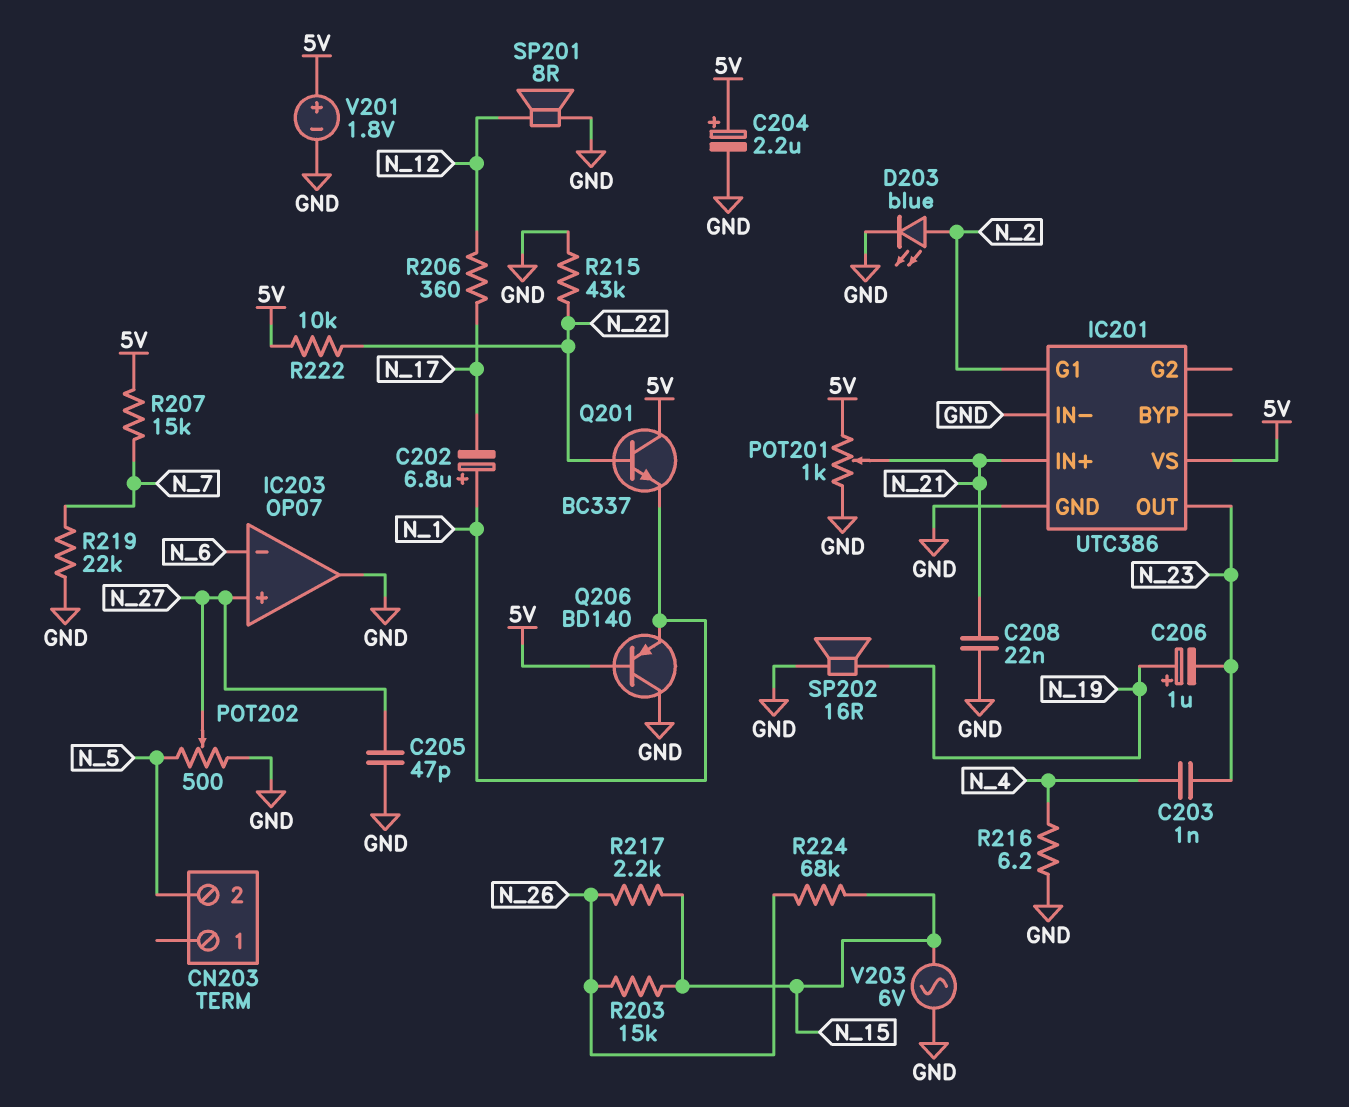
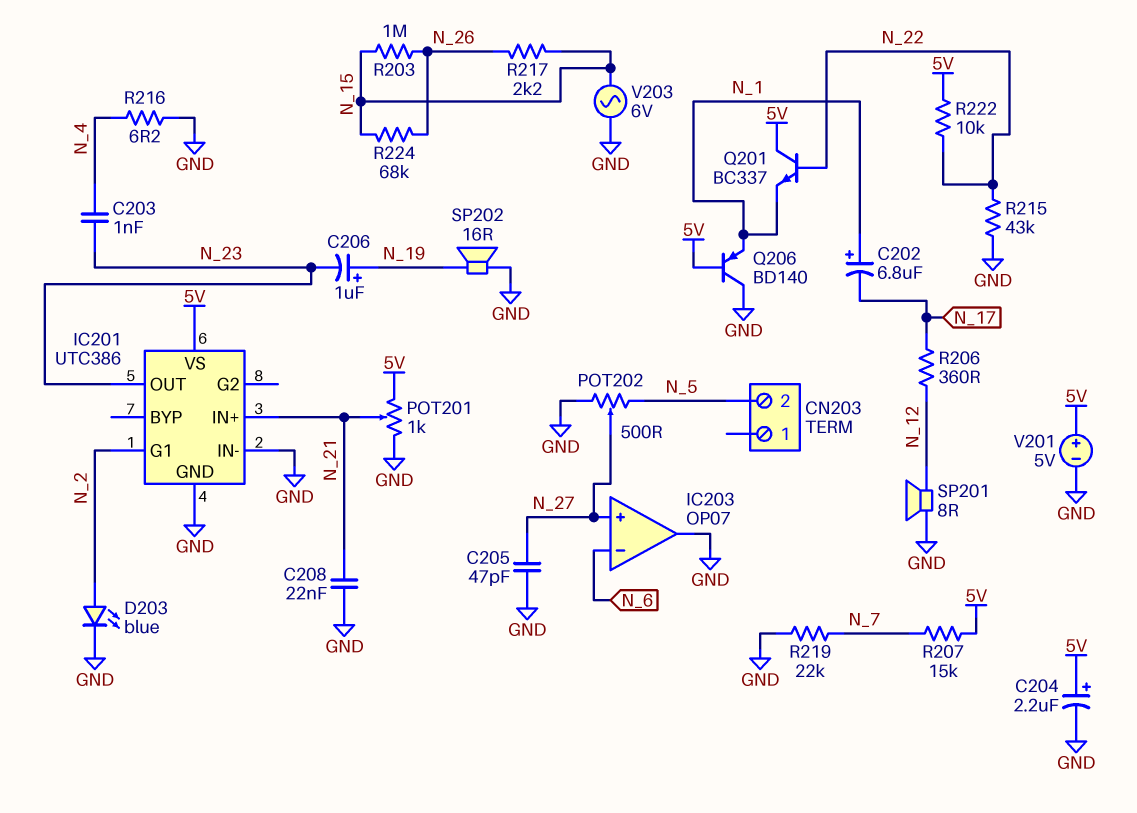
R203: 15k (N_15, N_26) -> 1M (N_15, N_26)
V201: 1.8V (plus 5V, minus GND) -> 5V (plus 5V, minus GND)

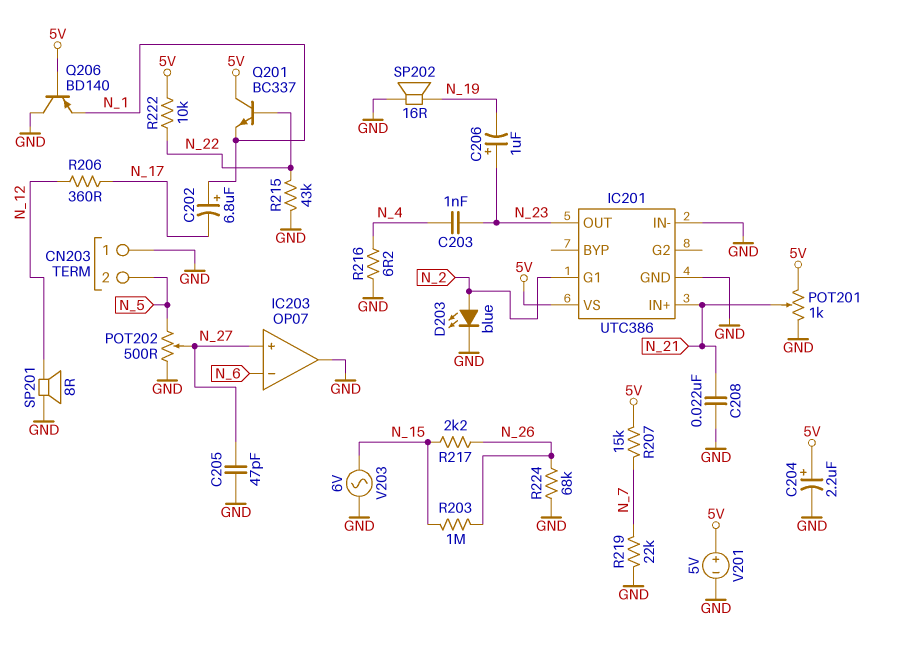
C206: 1uF (plus N_19, minus N_23) -> 1uF (plus N_23, minus N_19)
CN203 pin 1: none -> GND
R224: 68k (N_15, N_26) -> 68k (GND, N_26)

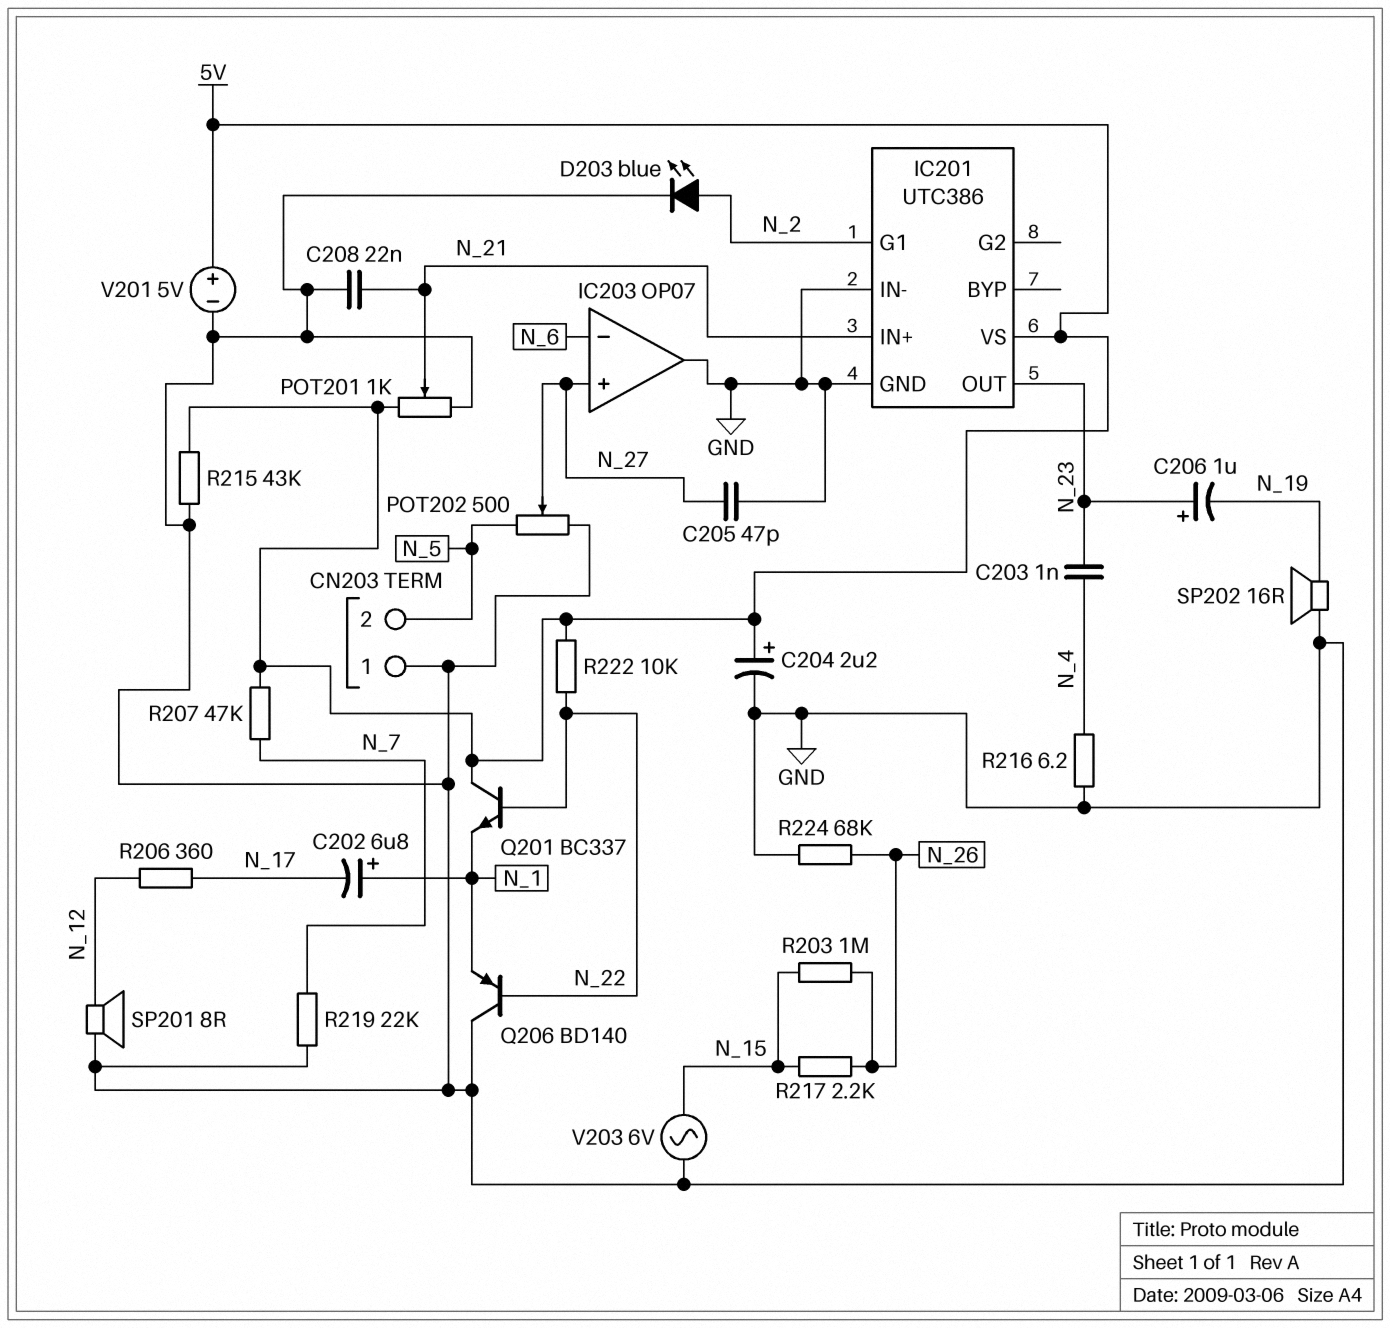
Q206: PNP BD140 (B 5V, C GND, E N_1) -> PNP BD140 (B N_22, C GND, E N_1)
R207: 15k (5V, N_7) -> 47k (5V, N_7)
R215: 43k (GND, N_22) -> 43k (5V, GND)

